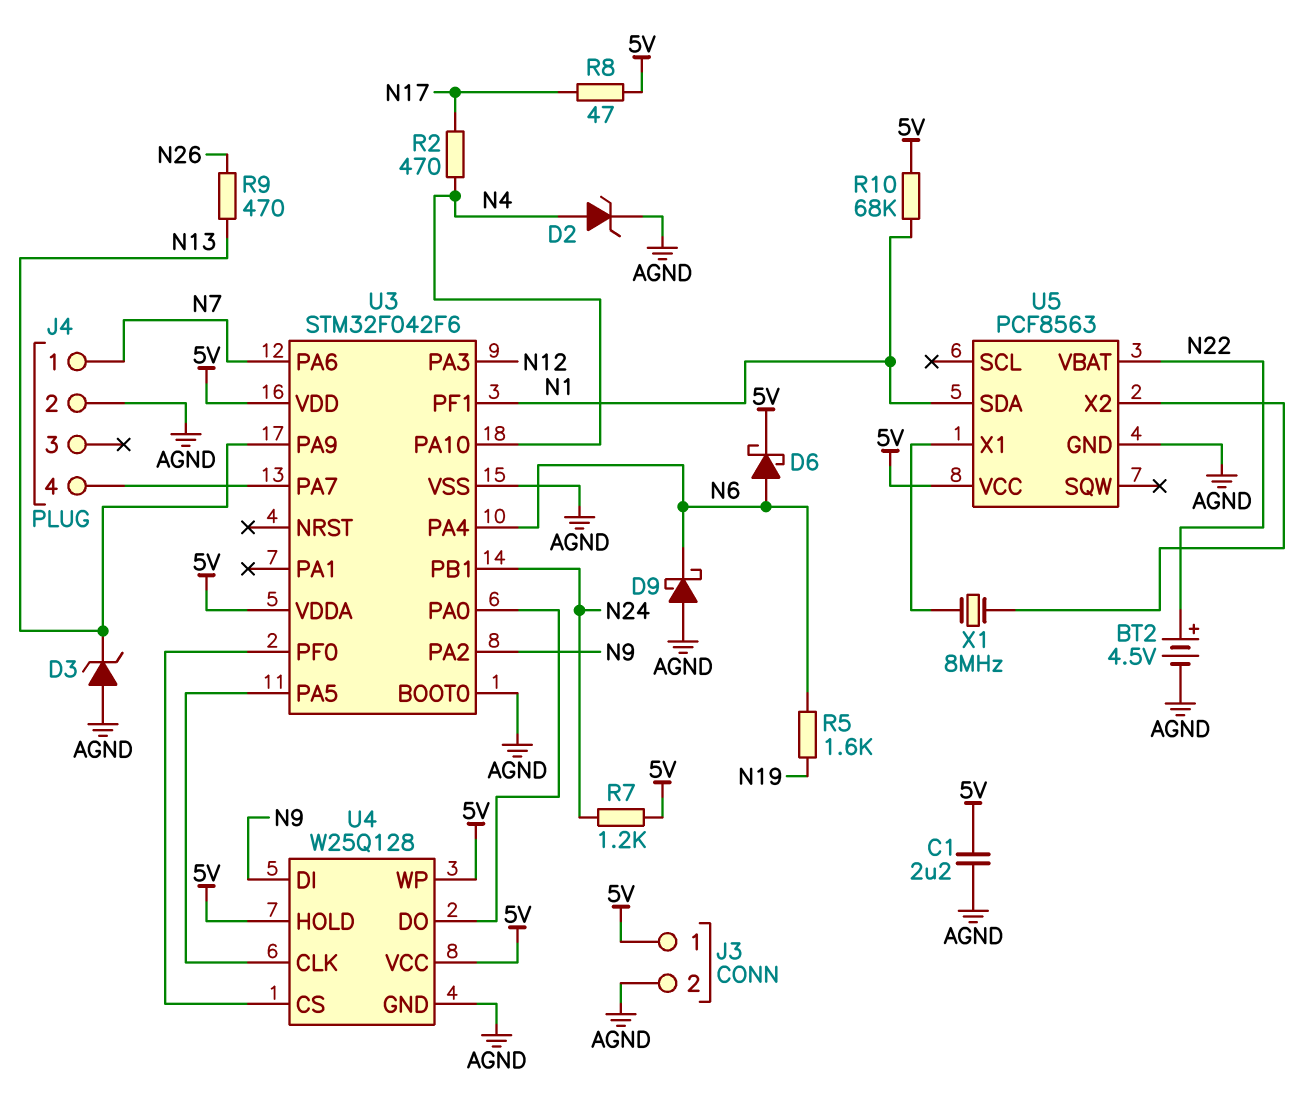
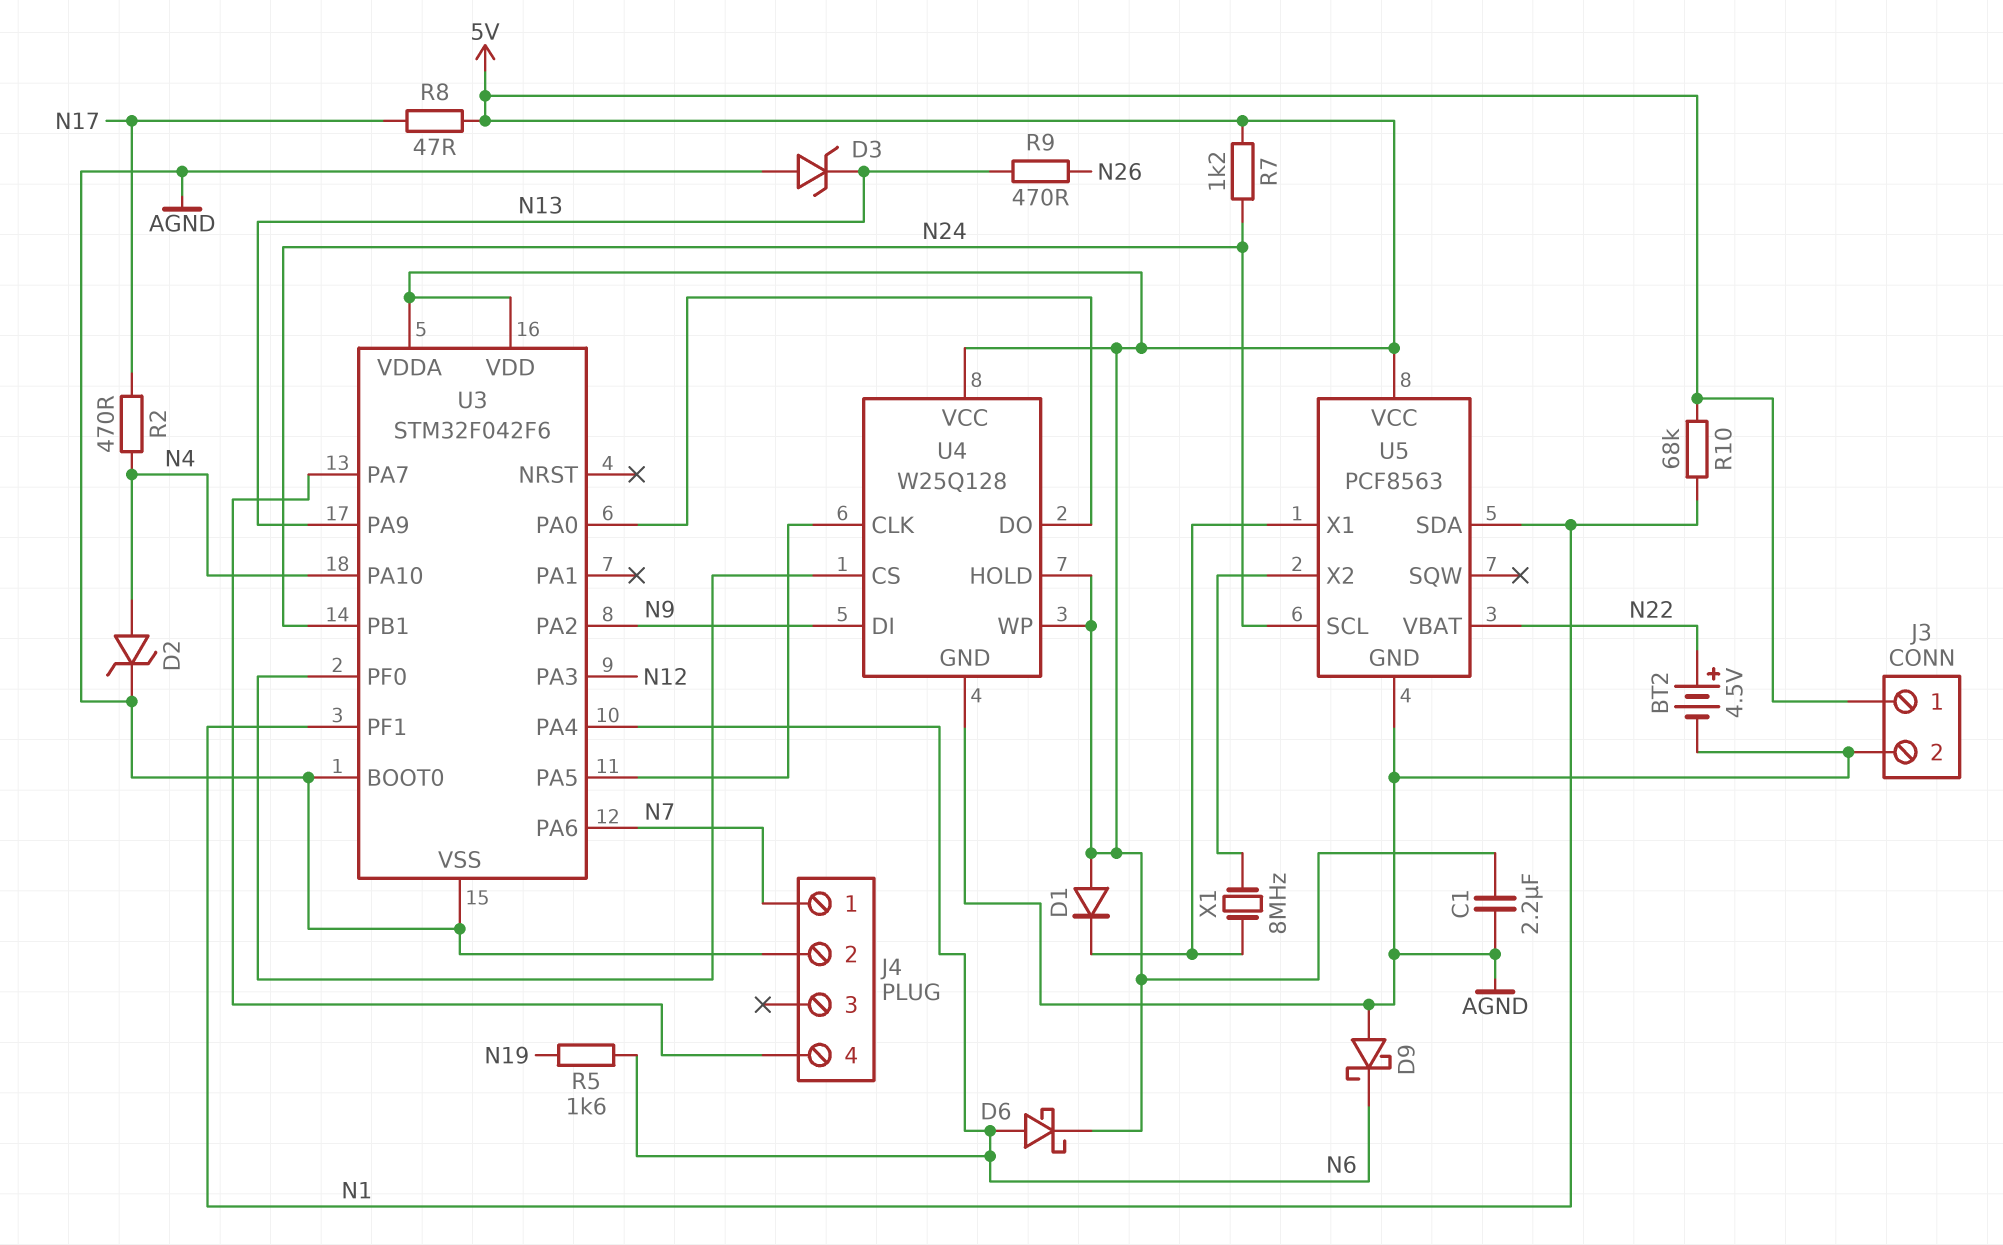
D1: none -> diode (A 5V, K U5/X1)
U5 pin SCL: none -> N24

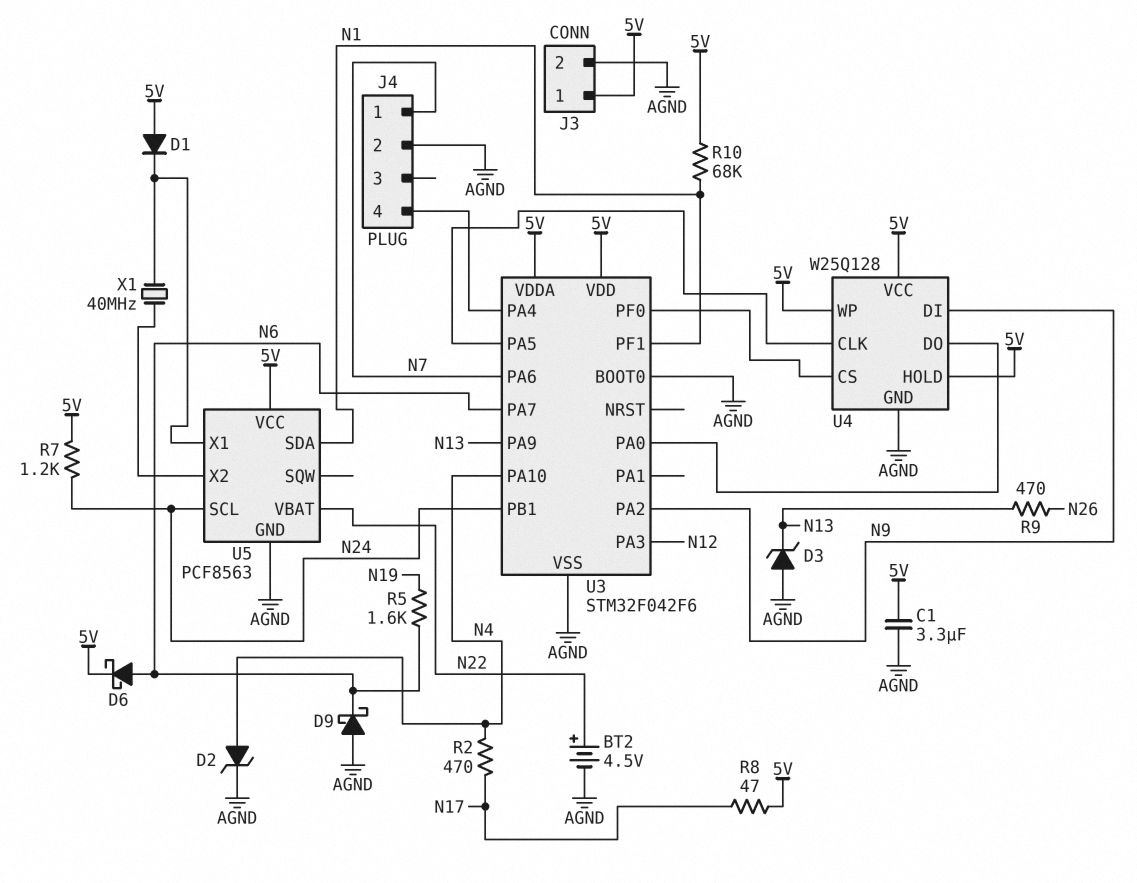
C1: 2.2uF (5V, AGND) -> 3.3uF (5V, AGND)
U3 pin PA4: N6 -> J4/4
U3 pin PA7: J4/4 -> N6
X1: 8MHz (U5/X1, U5/X2) -> 40MHz (U5/X1, U5/X2)

